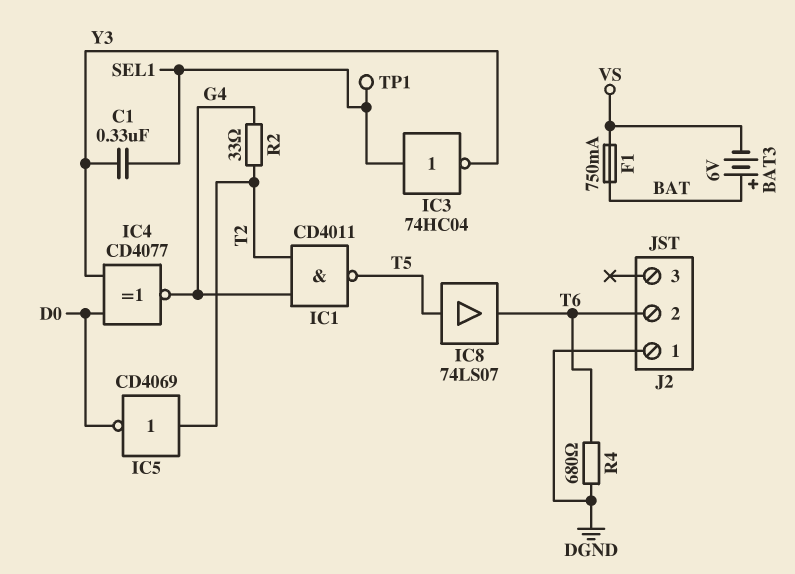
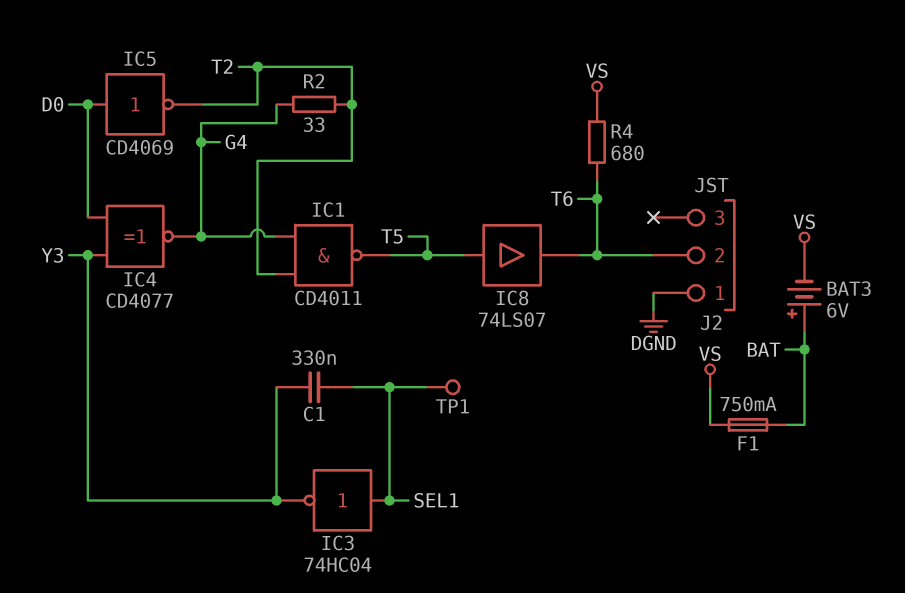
IC5: NOT CD4069 (in T2, out D0) -> NOT CD4069 (in D0, out T2)
R4: 680 (DGND, T6) -> 680 (T6, VS)

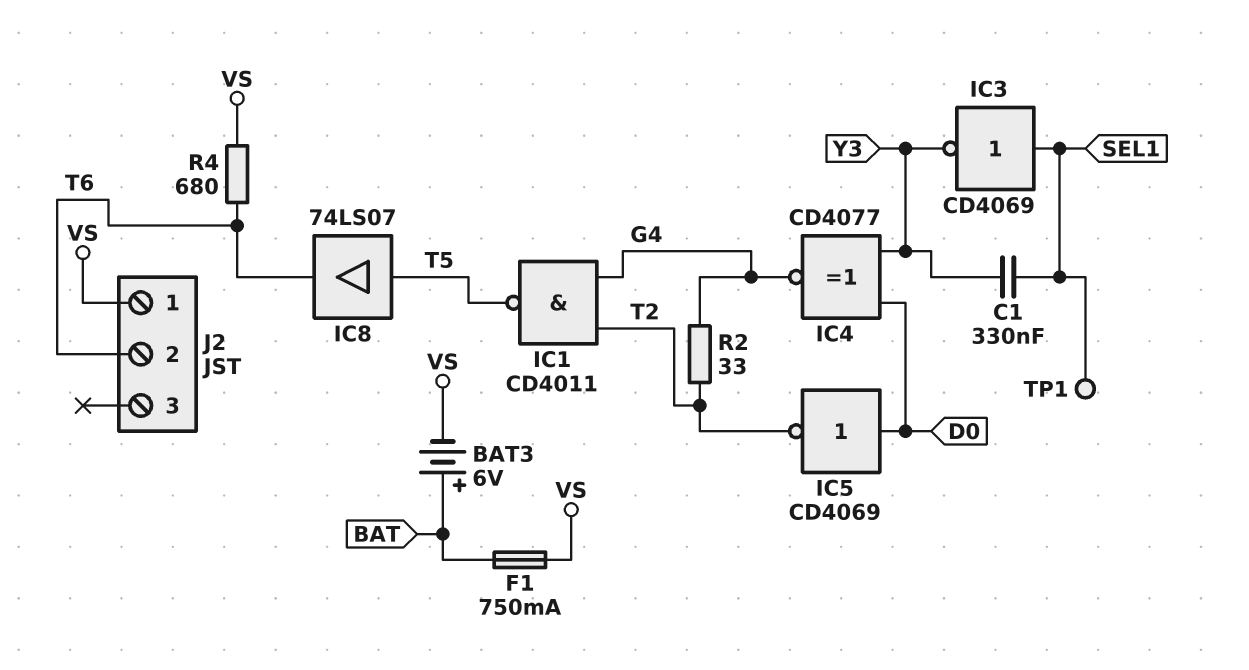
IC3: NOT 74HC04 (in SEL1, out Y3) -> NOT CD4069 (in SEL1, out Y3)
J2 pin 1: DGND -> VS

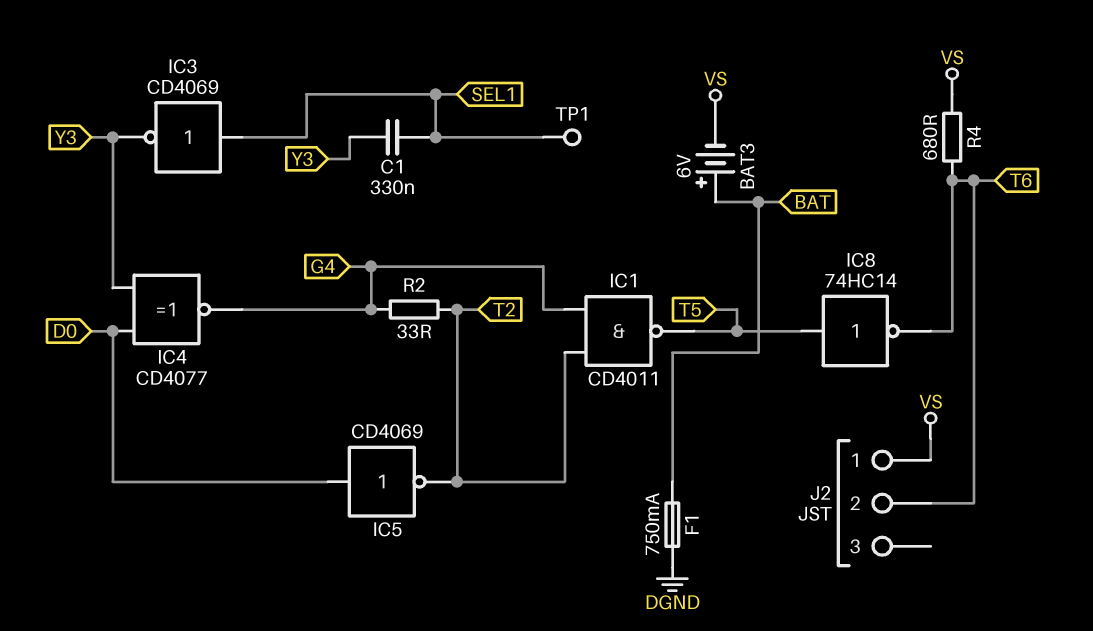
F1: 750mA (BAT, VS) -> 750mA (BAT, DGND)
IC8: buffer 74LS07 (in T5, out T6) -> NOT 74HC14 (in T5, out T6)

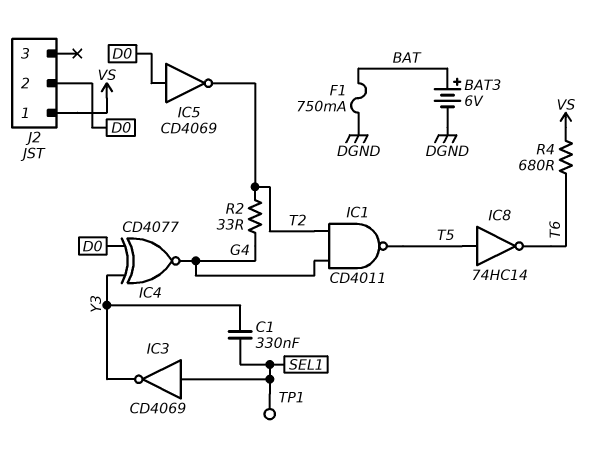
BAT3: 6V (plus BAT, minus VS) -> 6V (plus BAT, minus DGND)
J2 pin 2: T6 -> D0

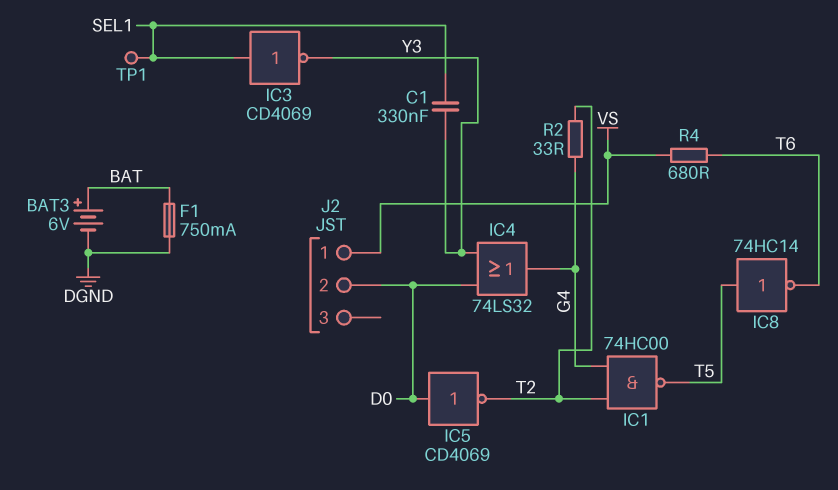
IC1: NAND CD4011 (in G4, in T2, out T5) -> NAND 74HC00 (in G4, in T2, out T5)
IC4: XNOR CD4077 (in D0, in Y3, out G4) -> OR 74LS32 (in D0, in Y3, out G4)

